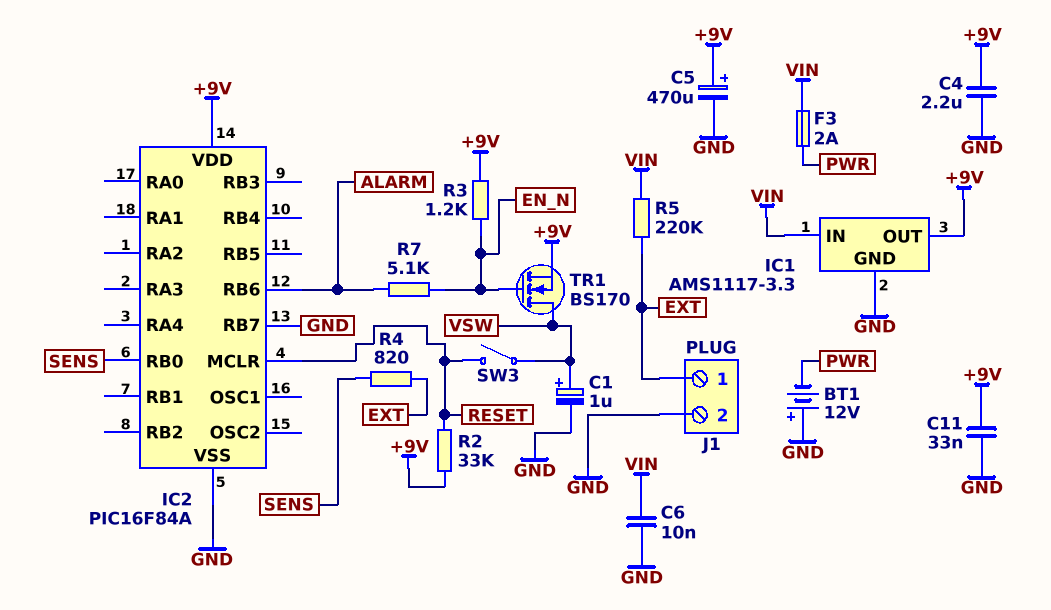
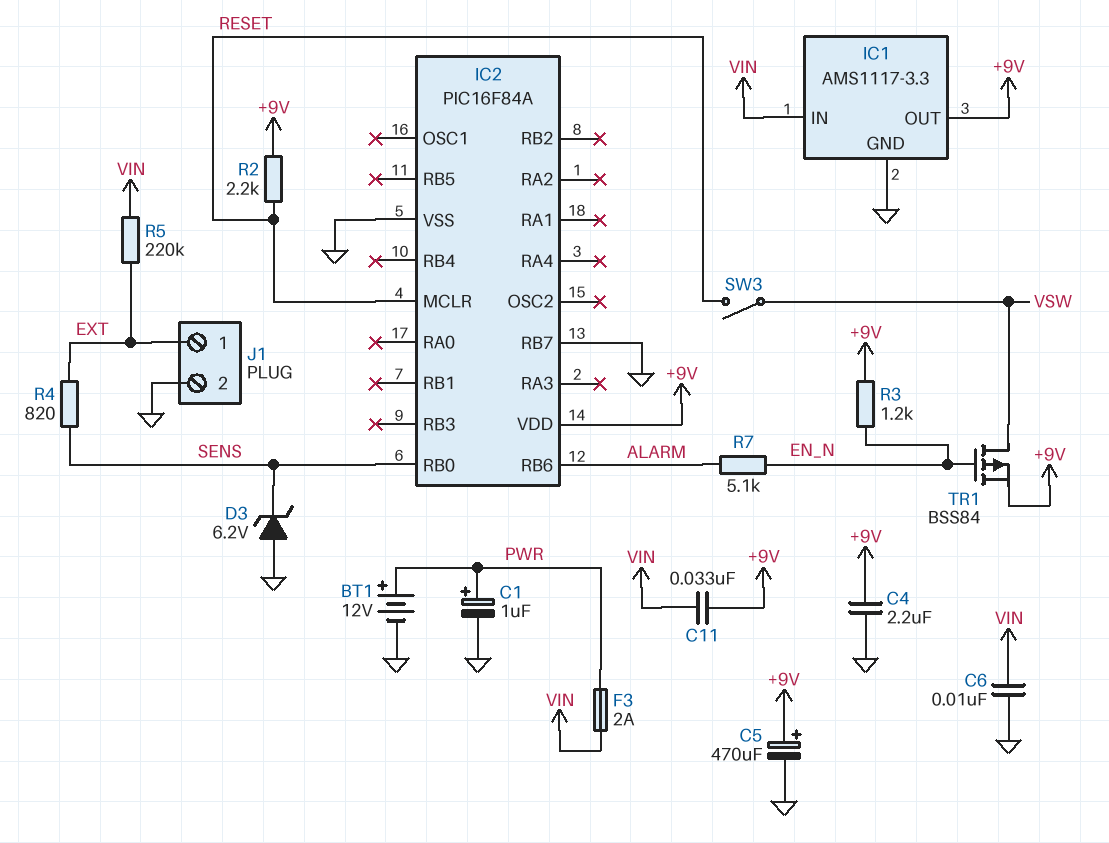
BT1: 12V (plus GND, minus PWR) -> 12V (plus PWR, minus GND)
C1: 1uF (plus VSW, minus GND) -> 1uF (plus PWR, minus GND)
C11: 33nF (+9V, GND) -> 33nF (+9V, VIN)
D3: none -> zener 6.2V (A GND, K SENS)
R2: 33k (+9V, RESET) -> 2.2k (+9V, RESET)
TR1: NMOS BS170 (G EN_N, D VSW, S +9V) -> PMOS BSS84 (G EN_N, D VSW, S +9V)

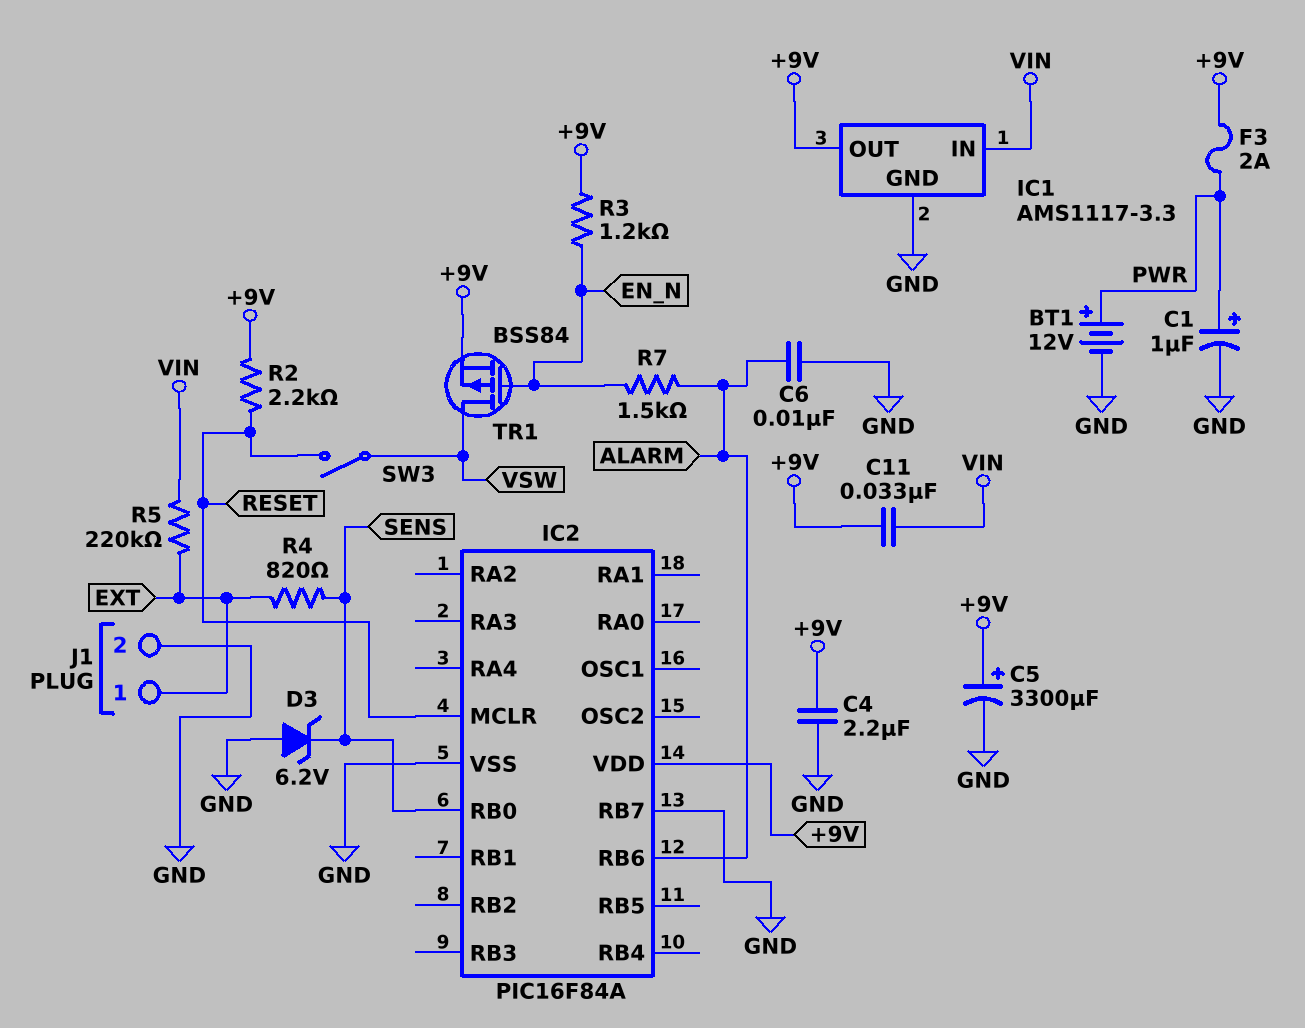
C5: 470uF (plus +9V, minus GND) -> 3300uF (plus +9V, minus GND)
C6: 10nF (GND, VIN) -> 10nF (ALARM, GND)
F3: 2A (PWR, VIN) -> 2A (+9V, PWR)
R7: 5.1k (ALARM, EN_N) -> 1.5k (ALARM, EN_N)

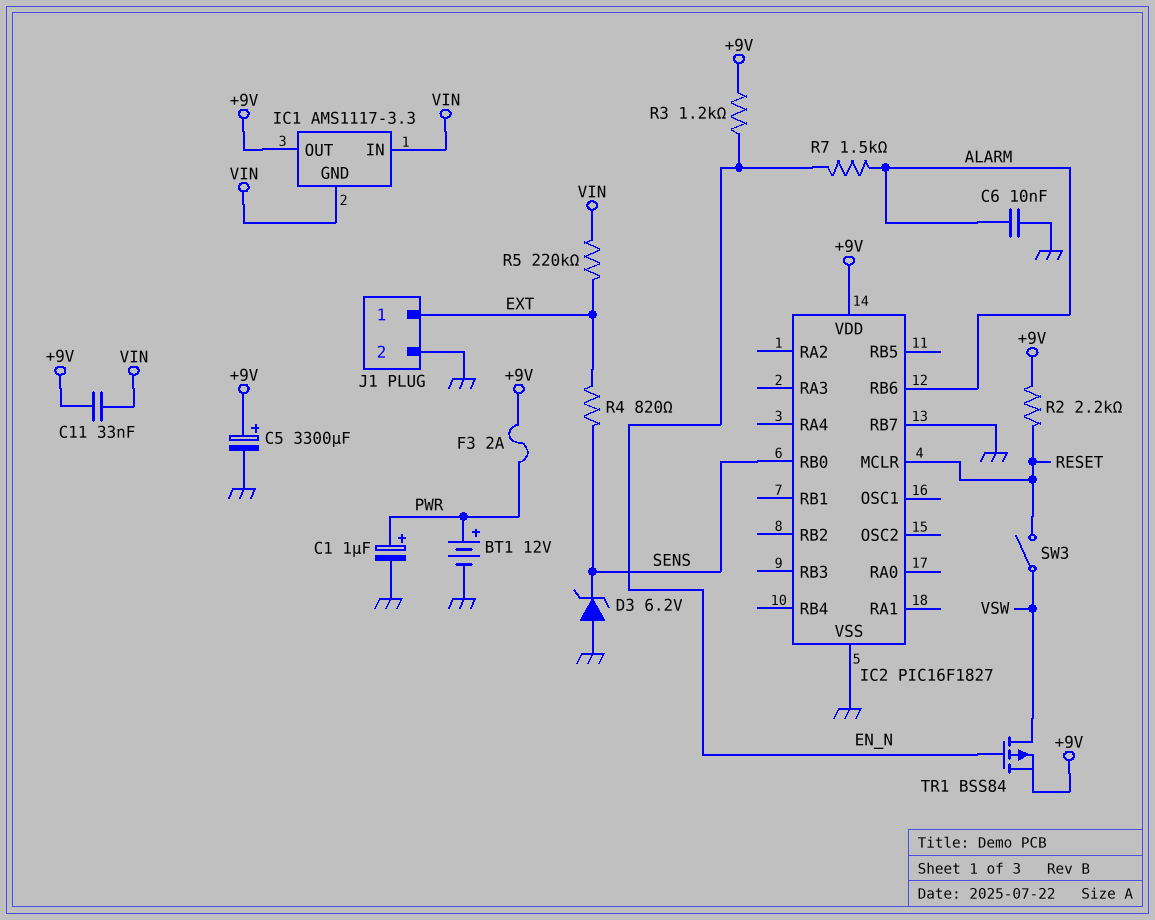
C4: 2.2uF (+9V, GND) -> none
IC1 pin GND: GND -> VIN
IC2: PIC16F84A -> PIC16F1827

